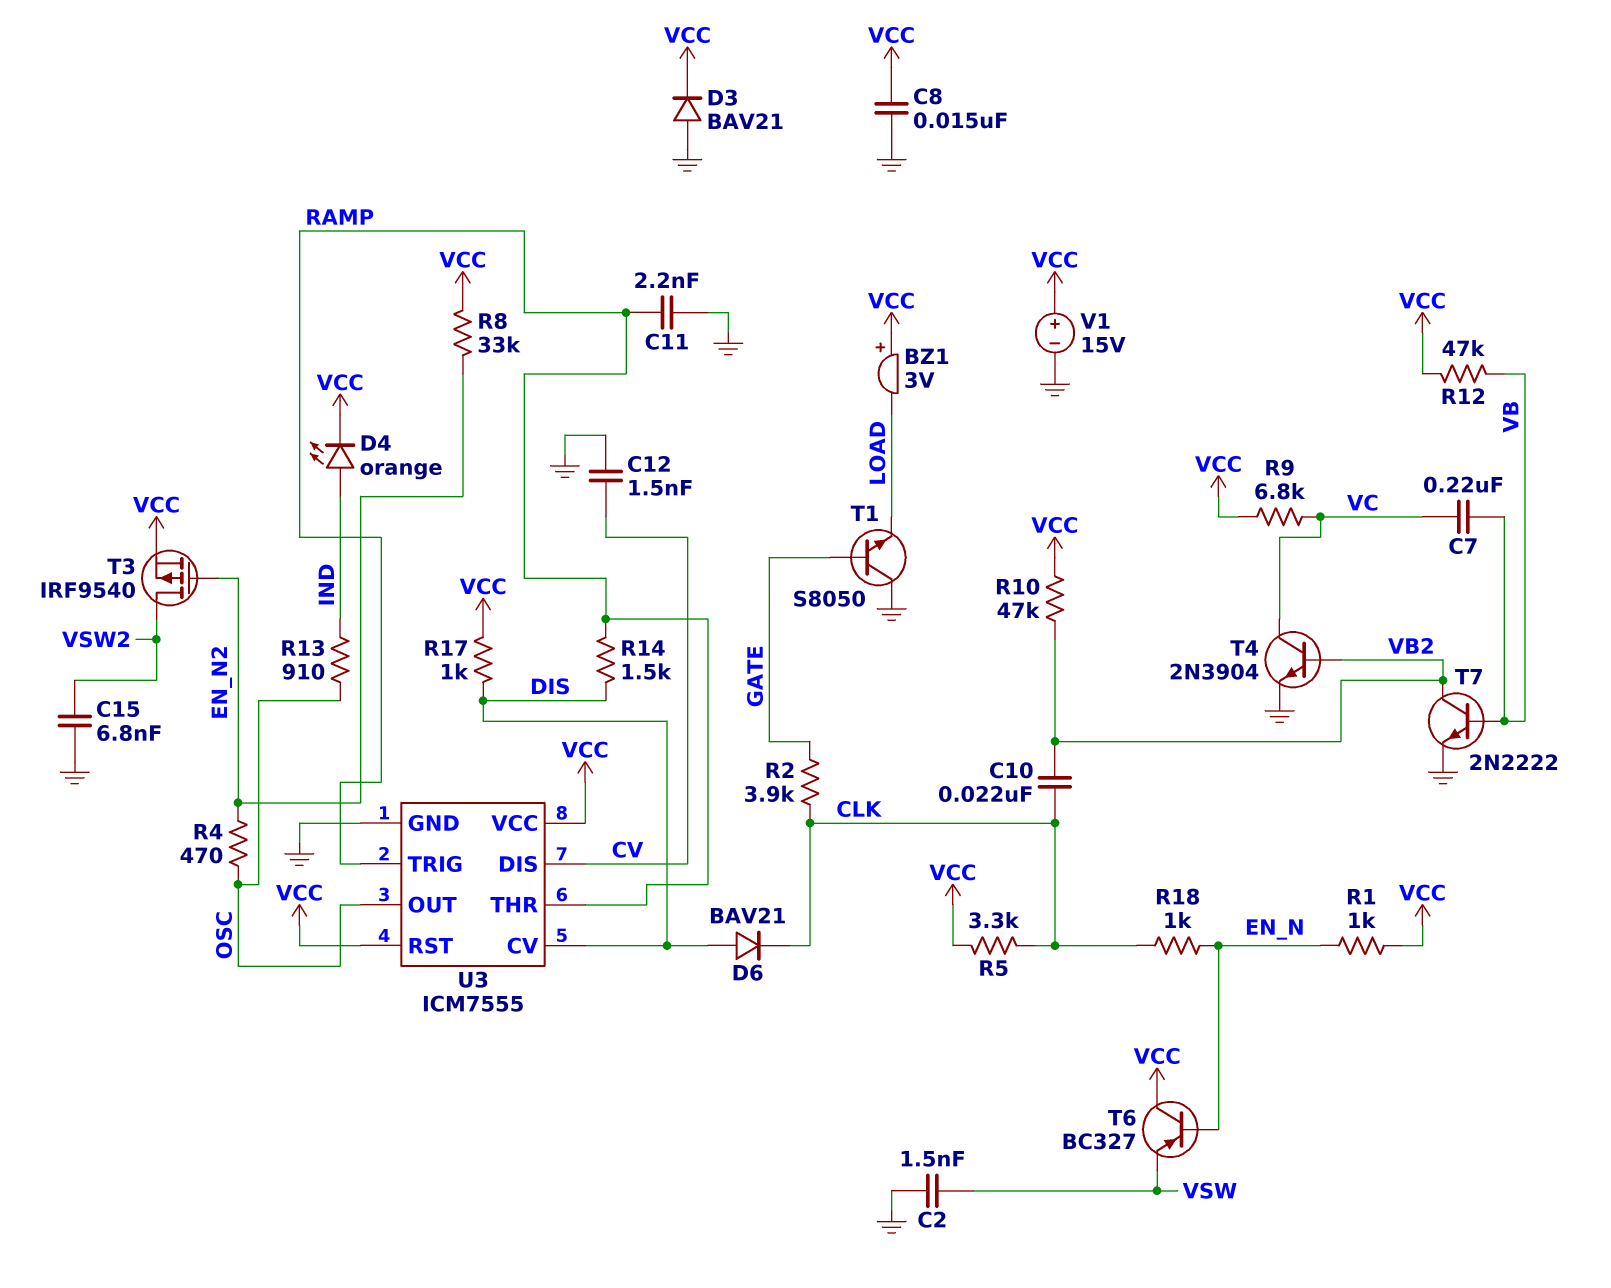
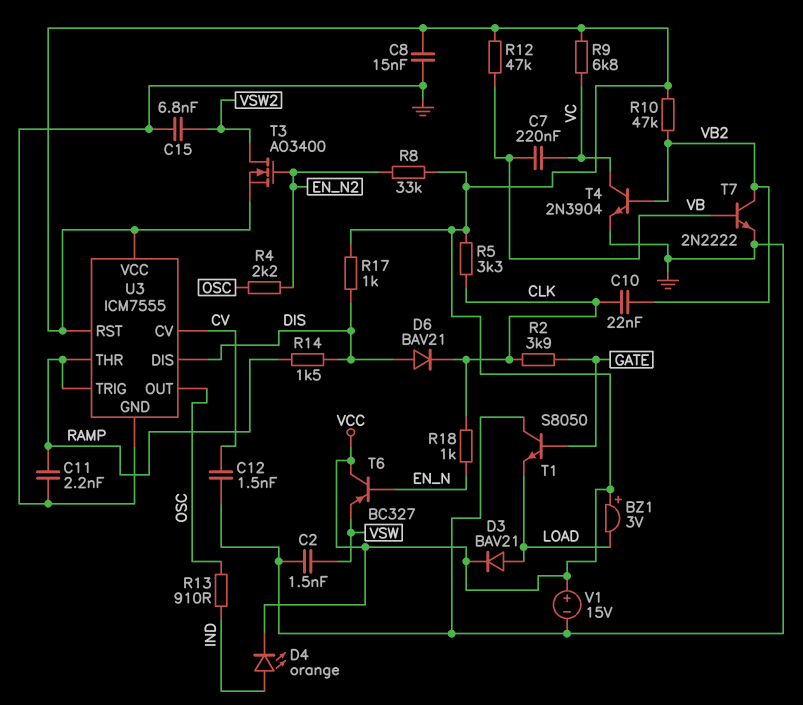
D3: diode BAV21 (A GND, K VCC) -> diode BAV21 (A LOAD, K VCC)
R1: 1k (EN_N, VCC) -> none
R4: 470 (EN_N2, OSC) -> 2.2k (EN_N2, OSC)
T3: PMOS IRF9540 (G EN_N2, D VSW2, S VCC) -> NMOS AO3400 (G EN_N2, D VSW2, S VCC)
U3 pin CV: DIS -> CV
U3 pin DIS: CV -> DIS

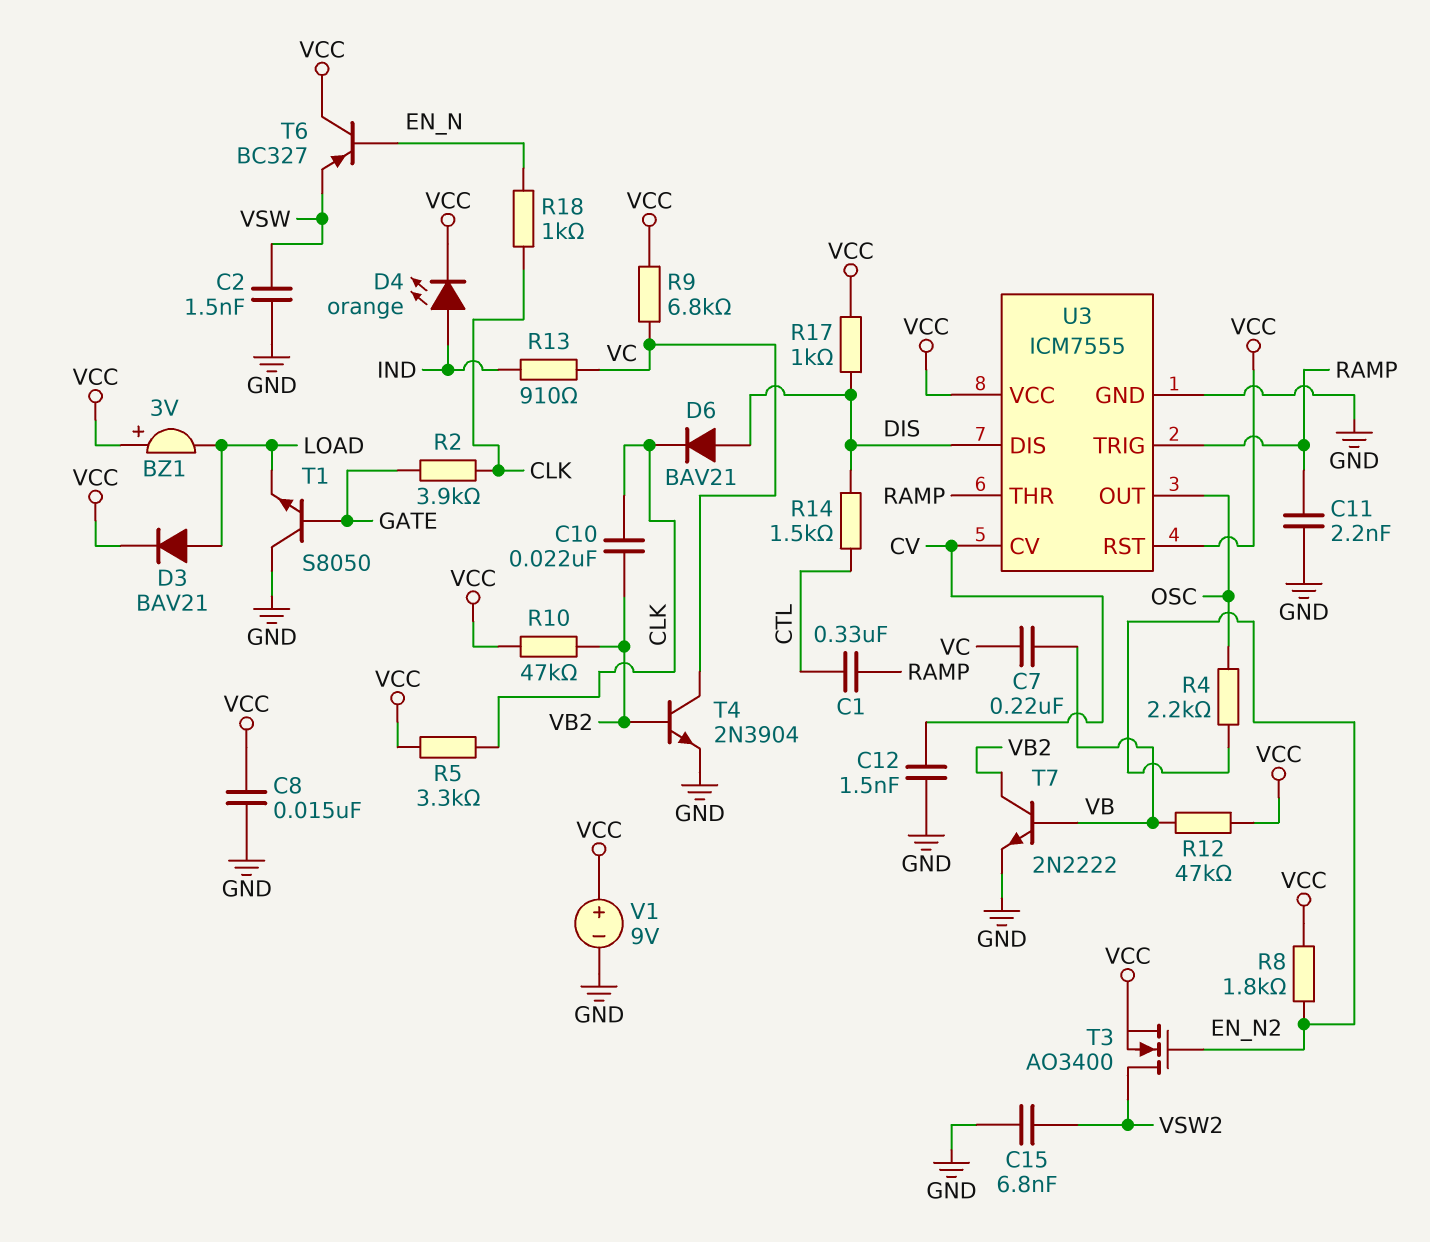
C1: none -> 330nF (CTL, RAMP)
R8: 33k (EN_N2, VCC) -> 1.8k (EN_N2, VCC)
R13: 910 (IND, OSC) -> 910 (IND, VC)
R14: 1.5k (DIS, RAMP) -> 1.5k (CTL, DIS)
V1: 15V (plus VCC, minus GND) -> 9V (plus VCC, minus GND)

